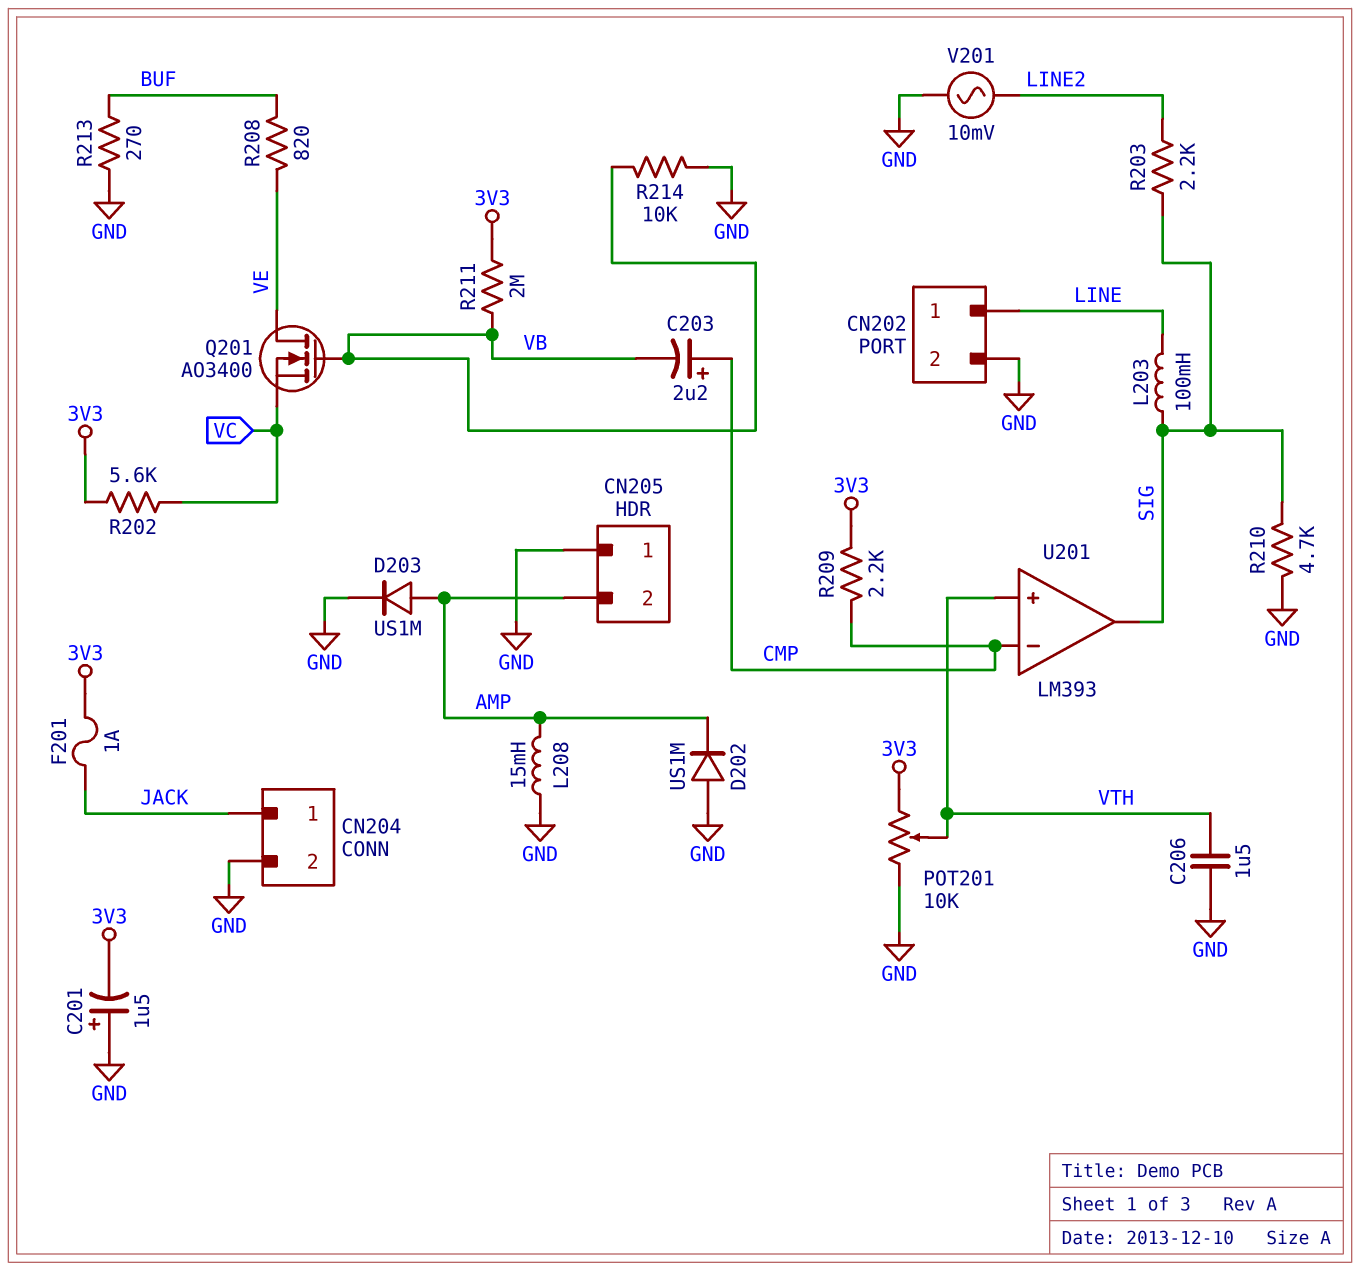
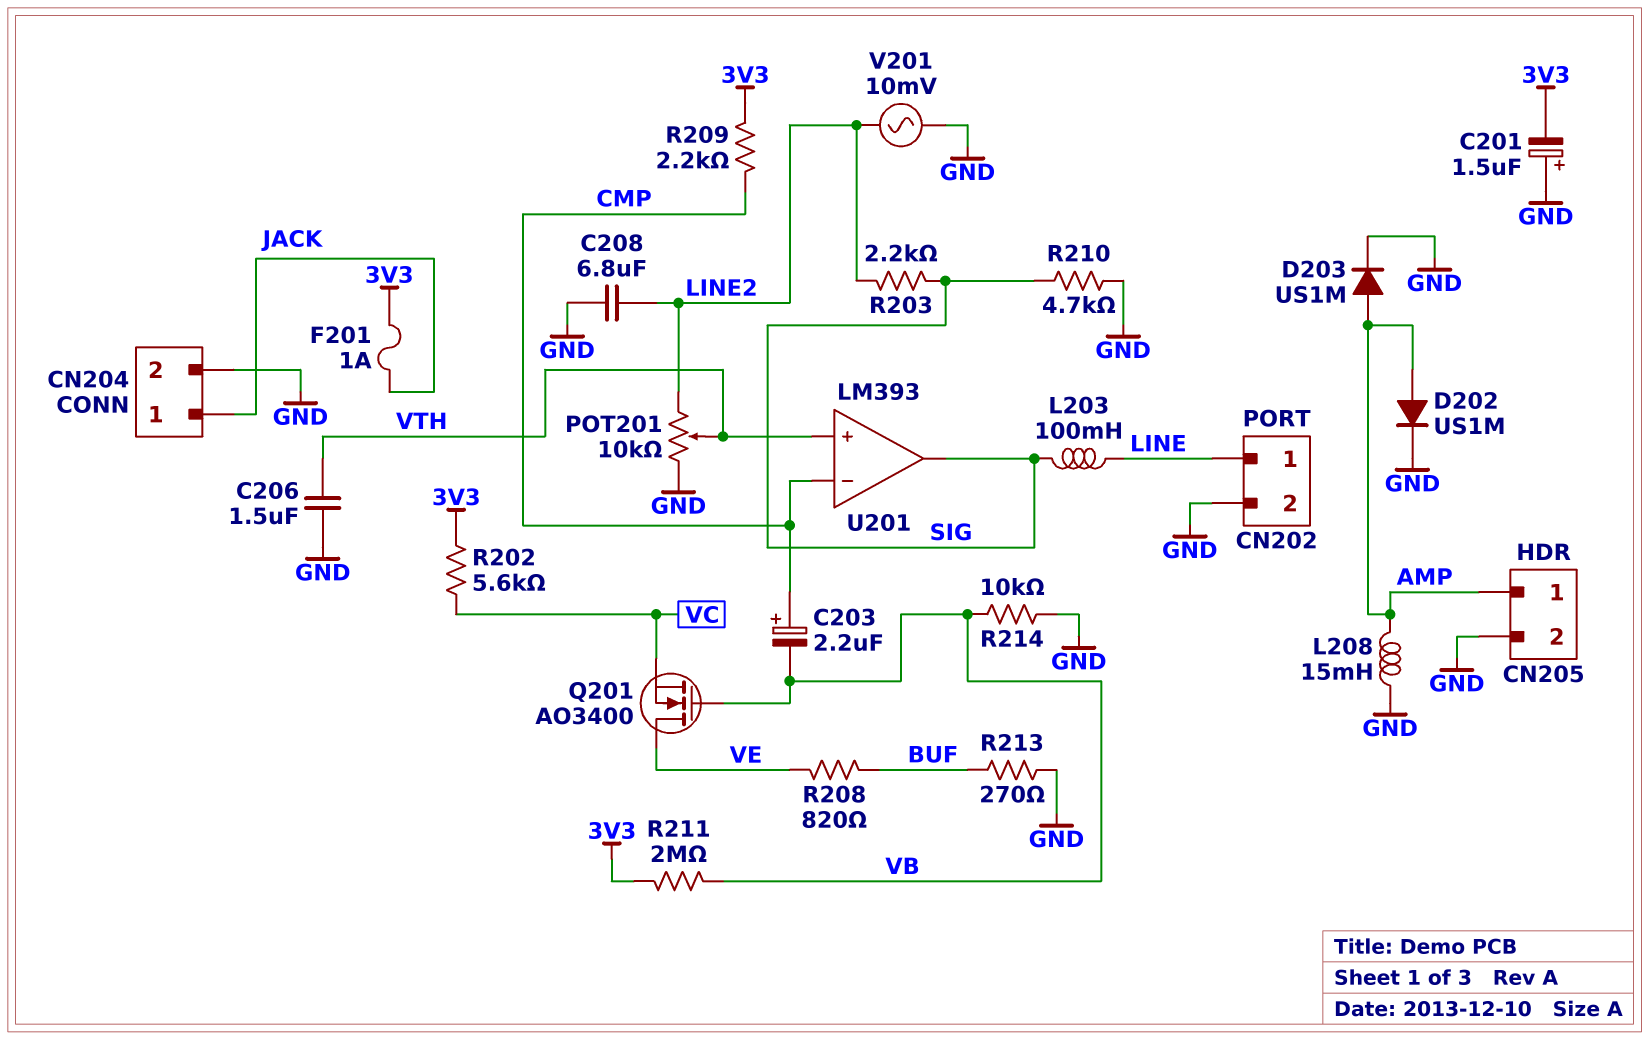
C208: none -> 6.8uF (GND, LINE2)
CN205 pin 1: GND -> AMP
CN205 pin 2: AMP -> GND
D202: diode US1M (A GND, K AMP) -> diode US1M (A AMP, K GND)
POT201: 10k (3V3, GND, wiper VTH) -> 10k (GND, LINE2, wiper VTH)

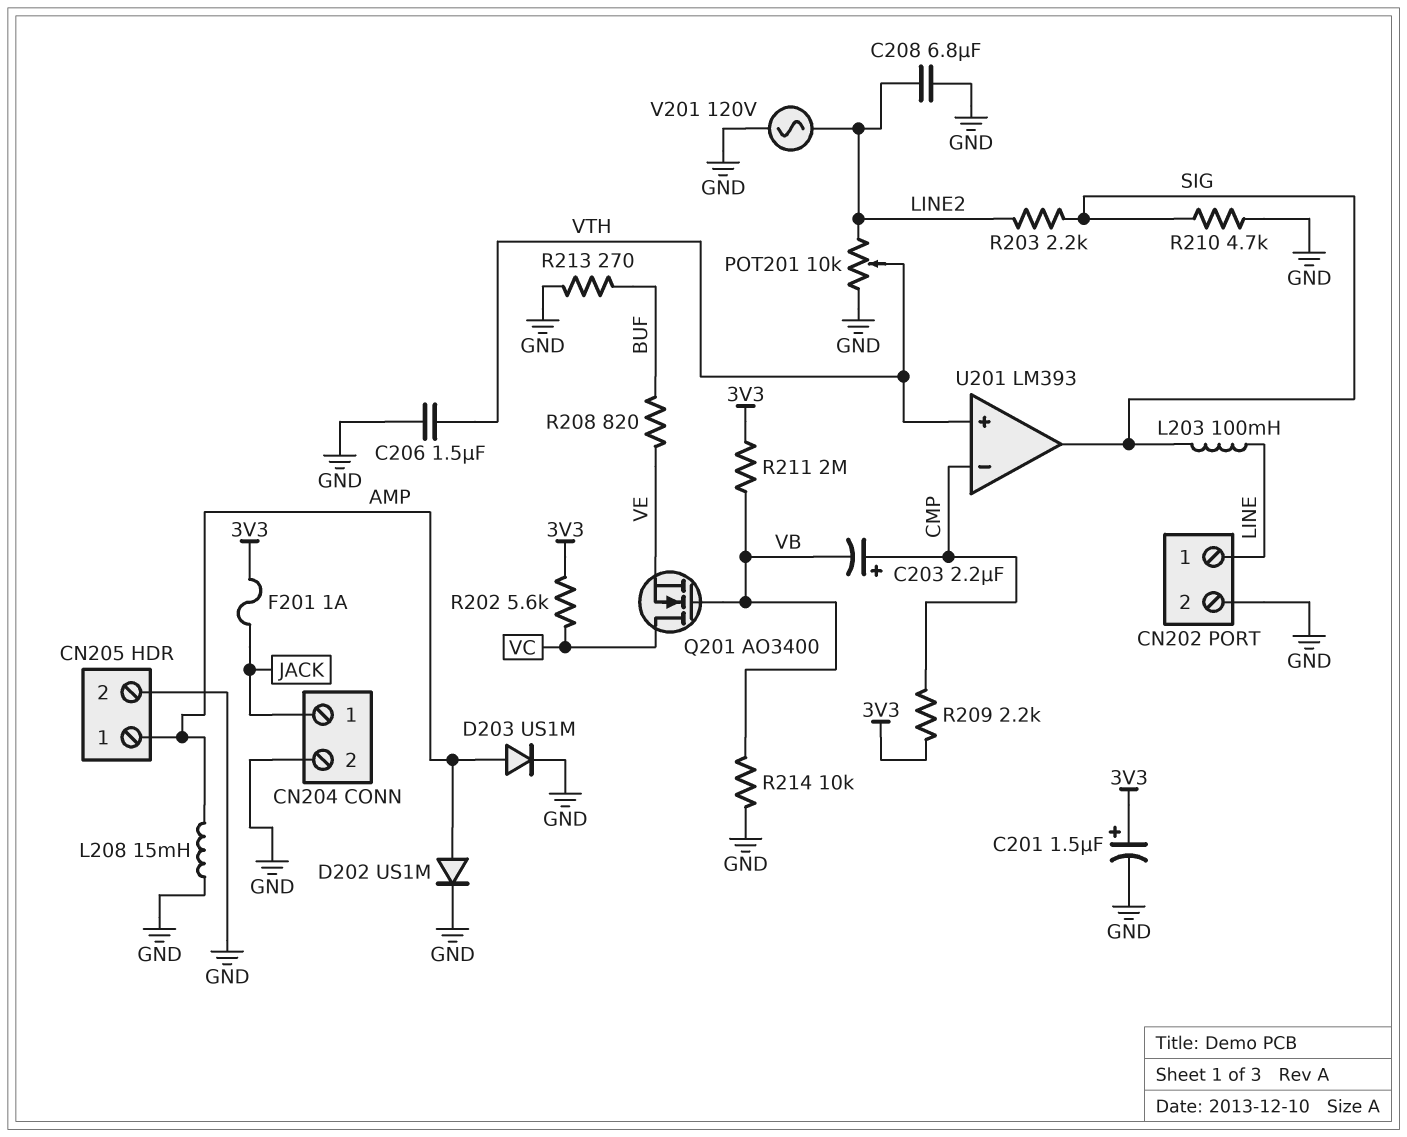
C201: 1.5uF (plus GND, minus 3V3) -> 1.5uF (plus 3V3, minus GND)
Q201: NMOS AO3400 (G VB, D VE, S VC) -> NMOS AO3400 (G VB, D VC, S VE)
V201: AC 10mV (GND, LINE2) -> AC 120V (GND, LINE2)

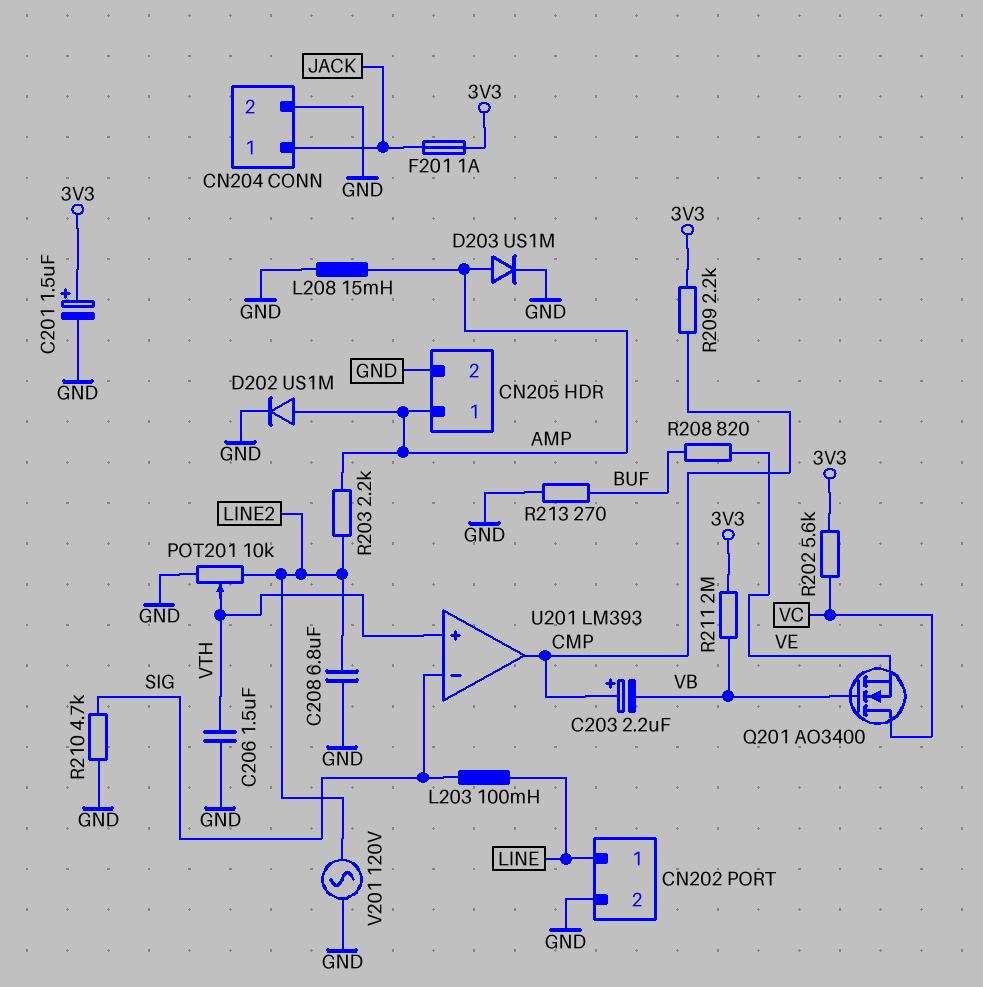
R203: 2.2k (LINE2, SIG) -> 2.2k (AMP, LINE2)
R214: 10k (GND, VB) -> none
U201 pin in-: CMP -> SIG
U201 pin out: SIG -> CMP

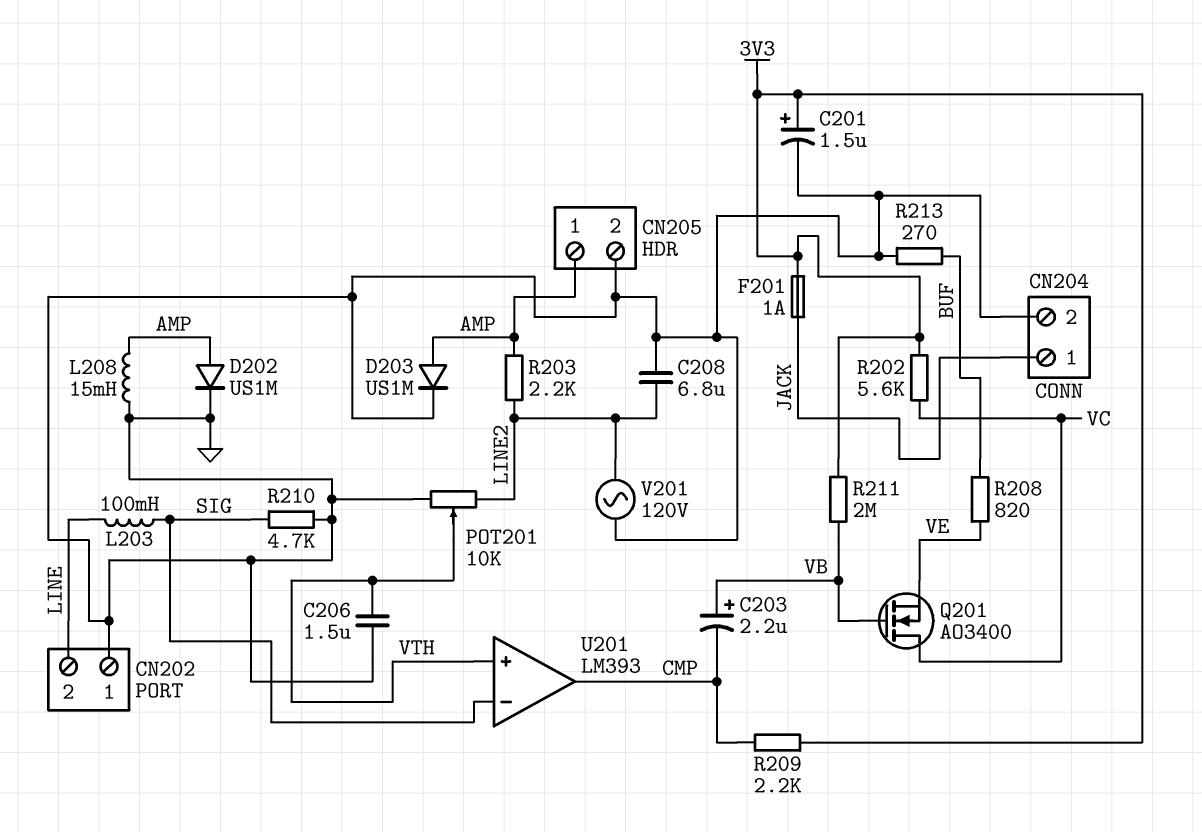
C203: 2.2uF (plus CMP, minus VB) -> 2.2uF (plus VB, minus CMP)
CN202 pin 1: LINE -> GND
CN202 pin 2: GND -> LINE

